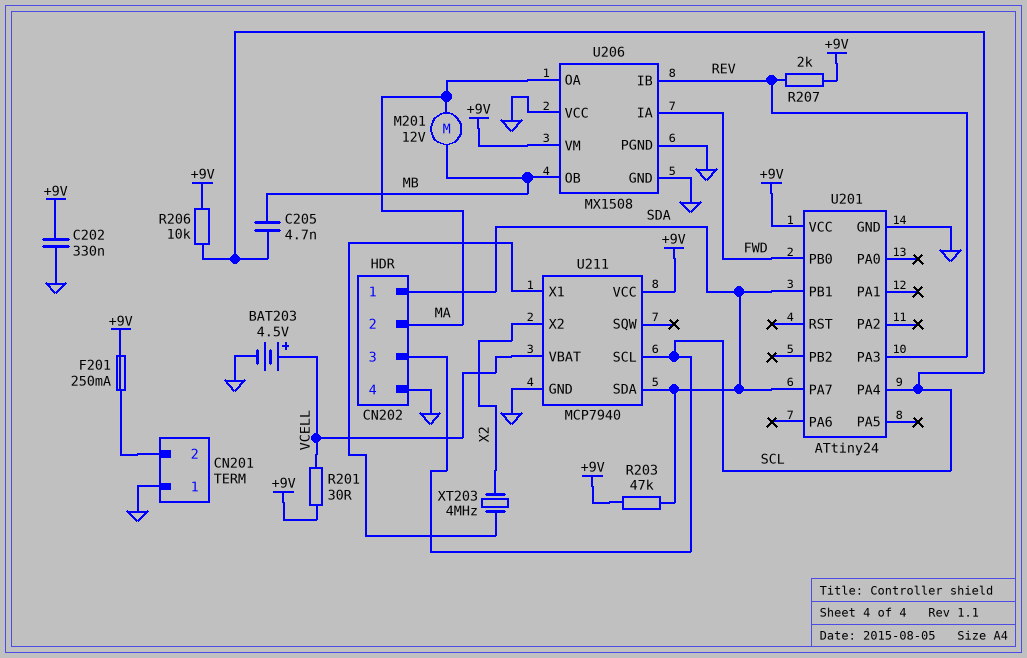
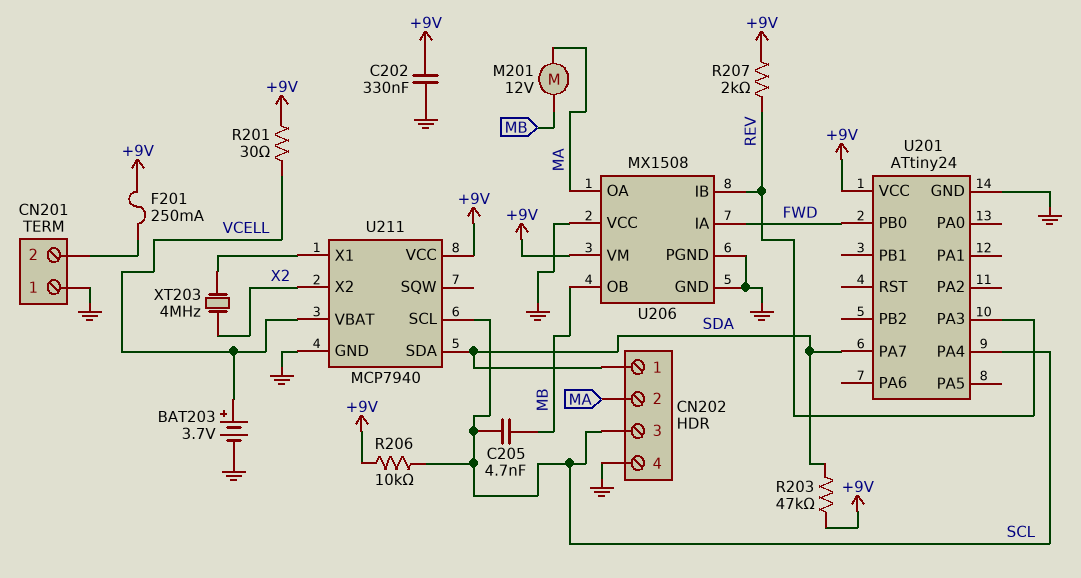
BAT203: 4.5V (plus VCELL, minus GND) -> 3.7V (plus VCELL, minus GND)
U201 pin PB1: SDA -> none

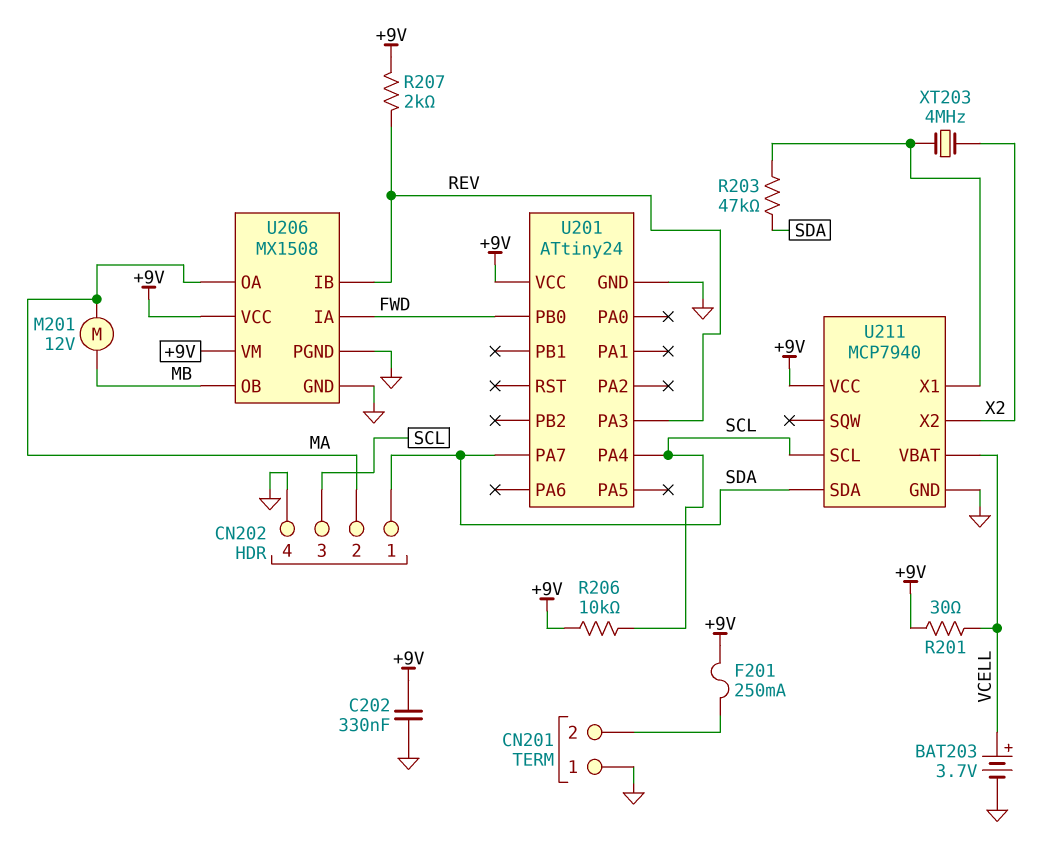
C205: 4.7nF (MB, SCL) -> none
R203: 47k (+9V, SDA) -> 47k (SDA, U211/X1)
U206 pin VCC: GND -> +9V

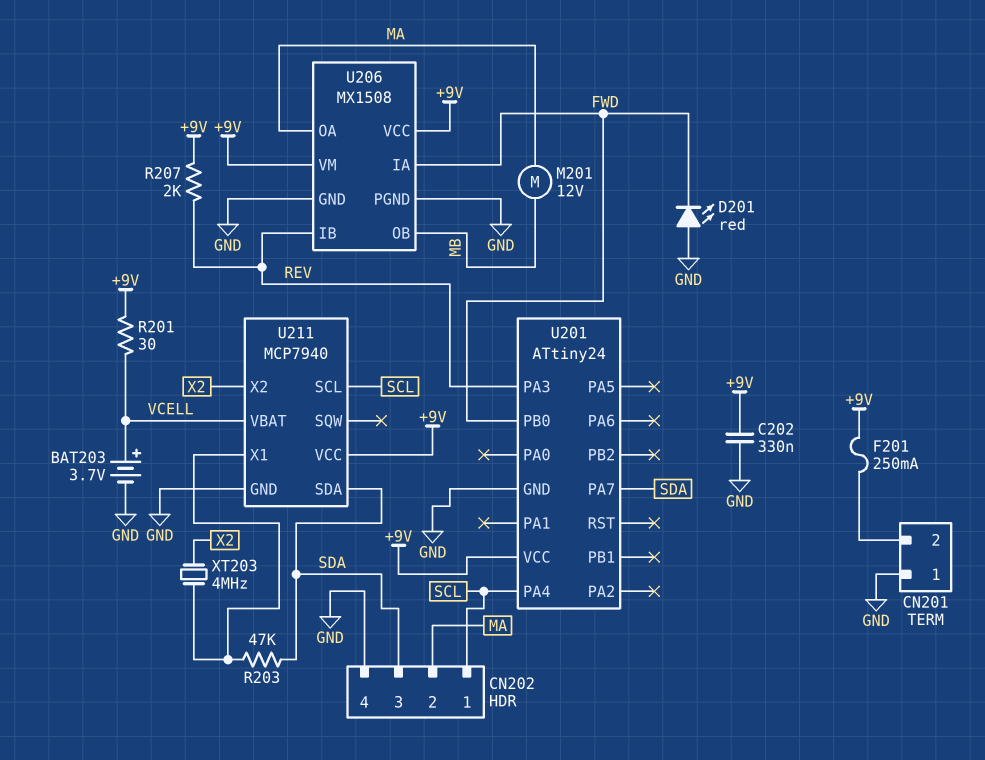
CN202 pin 1: SDA -> SCL
CN202 pin 3: SCL -> SDA
D201: none -> LED red (A GND, K FWD)
R206: 10k (+9V, SCL) -> none

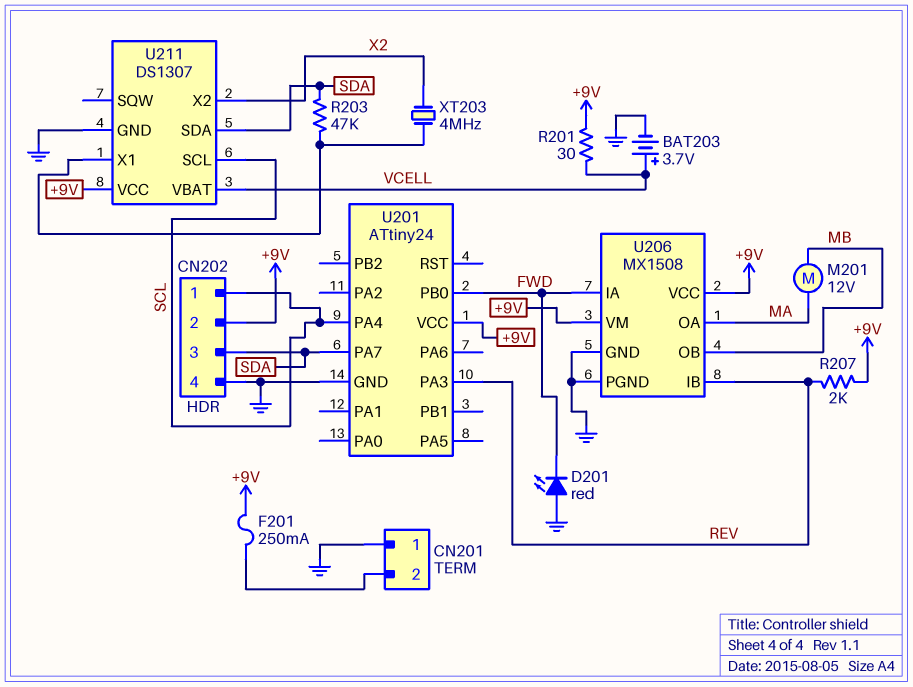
C202: 330nF (+9V, GND) -> none
CN202 pin 2: MA -> +9V
U211: MCP7940 -> DS1307

